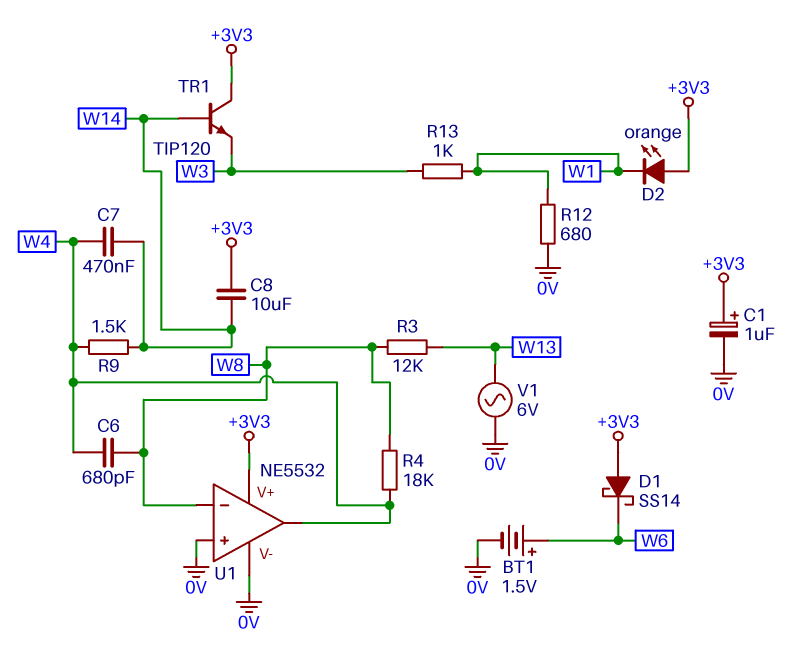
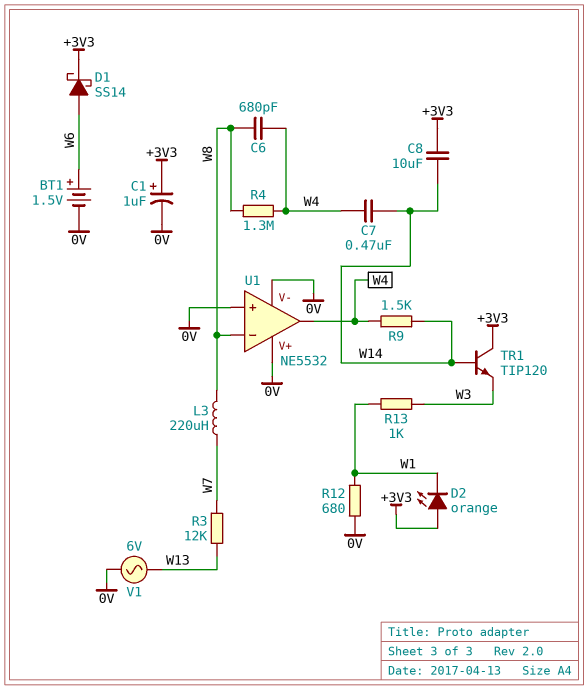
D1: schottky SS14 (A +3V3, K W6) -> schottky SS14 (A W6, K +3V3)
L3: none -> 220uH (W7, W8)
R3: 12k (W8, W13) -> 12k (W7, W13)
R4: 18k (W4, W8) -> 1.3M (W4, W8)
U1 pin V+: +3V3 -> 0V

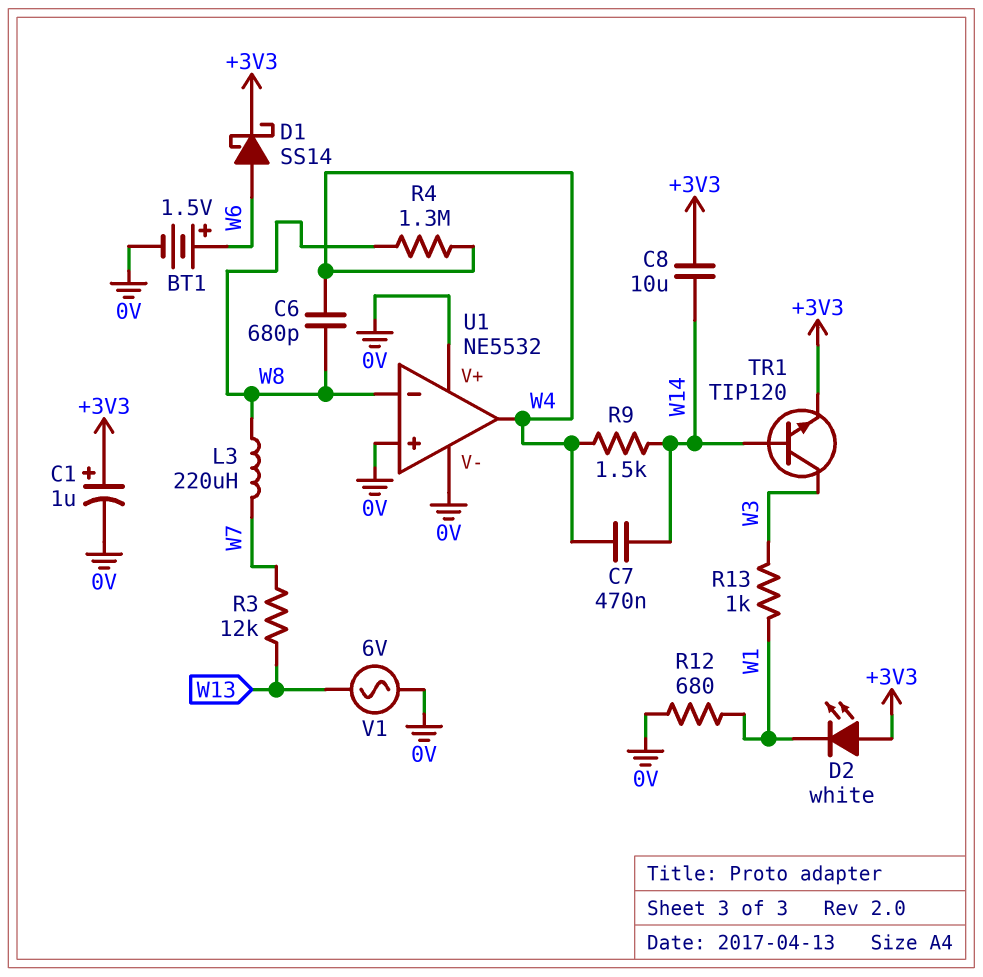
D2: LED orange (A +3V3, K W1) -> LED white (A +3V3, K W1)
TR1: NPN TIP120 (B W14, C +3V3, E W3) -> NPN TIP120 (B W14, C W3, E +3V3)

